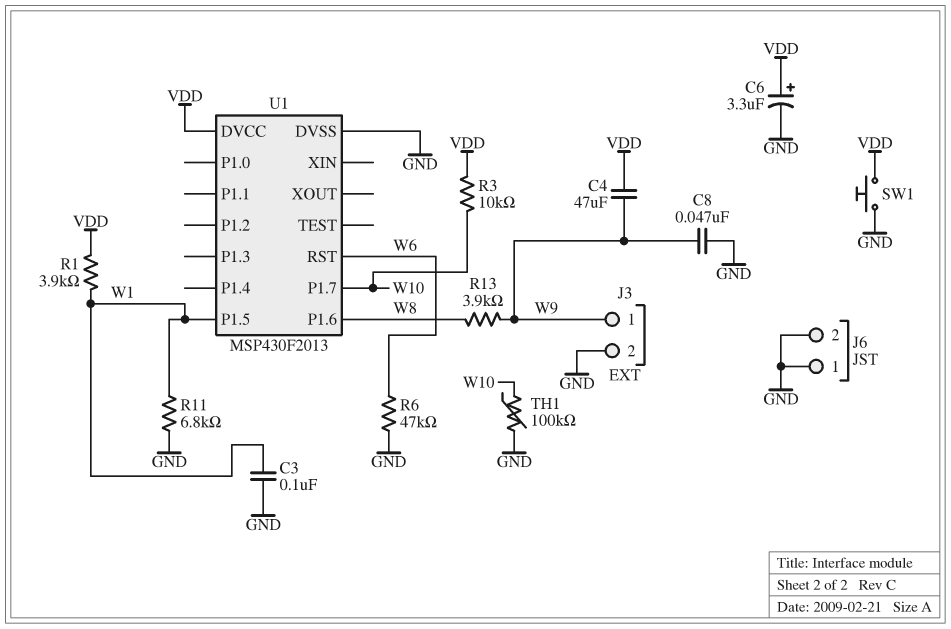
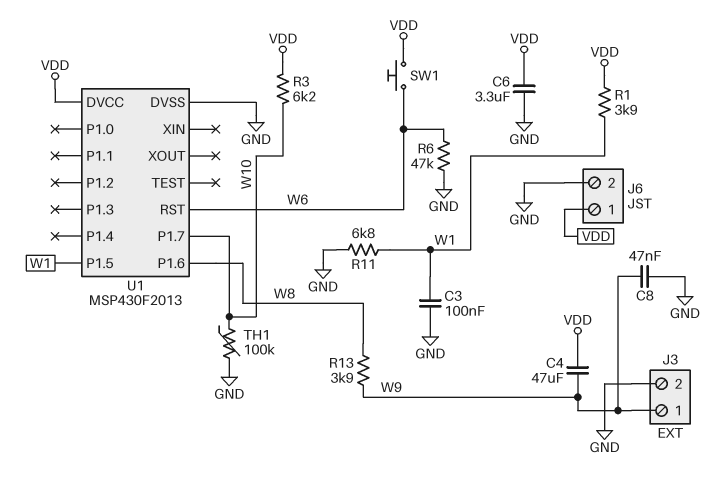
C6: 3.3uF (plus VDD, minus GND) -> 3.3uF (GND, VDD)
J6 pin 1: GND -> VDD
R3: 10k (VDD, W10) -> 6.2k (VDD, W10)
SW1: button (GND, VDD) -> button (VDD, W6)

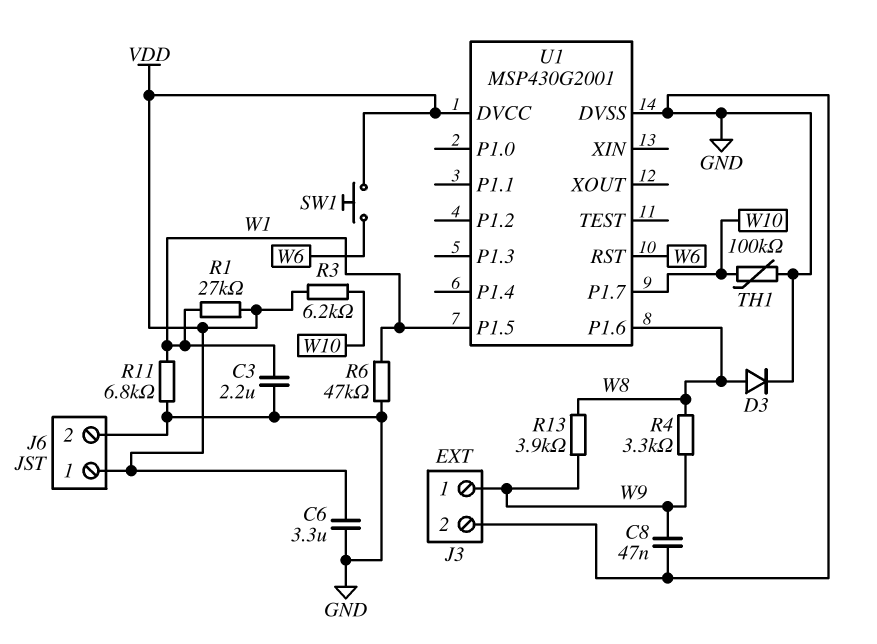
C3: 100nF (GND, W1) -> 2.2uF (GND, W1)
C4: 47uF (VDD, W9) -> none
D3: none -> diode (A W8, K GND)
R1: 3.9k (VDD, W1) -> 27k (VDD, W1)
R4: none -> 3.3k (W8, W9)
R6: 47k (GND, W6) -> 47k (GND, W1)
U1: MSP430F2013 -> MSP430G2001

